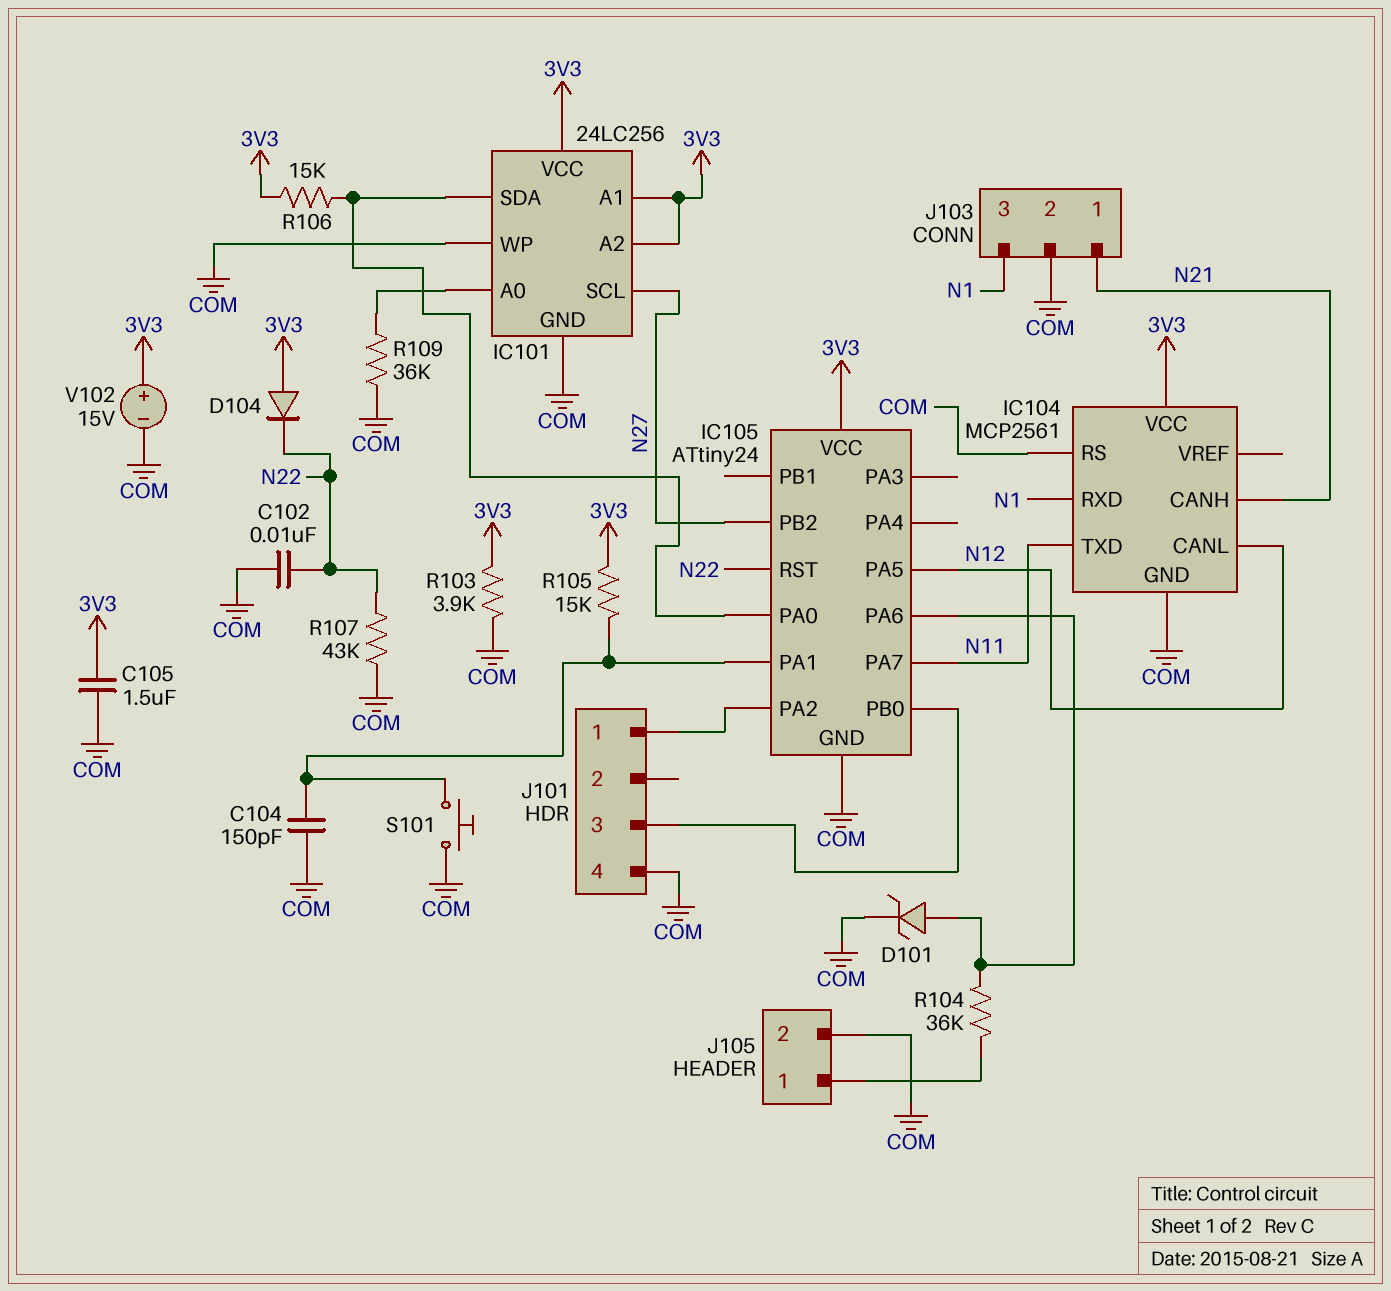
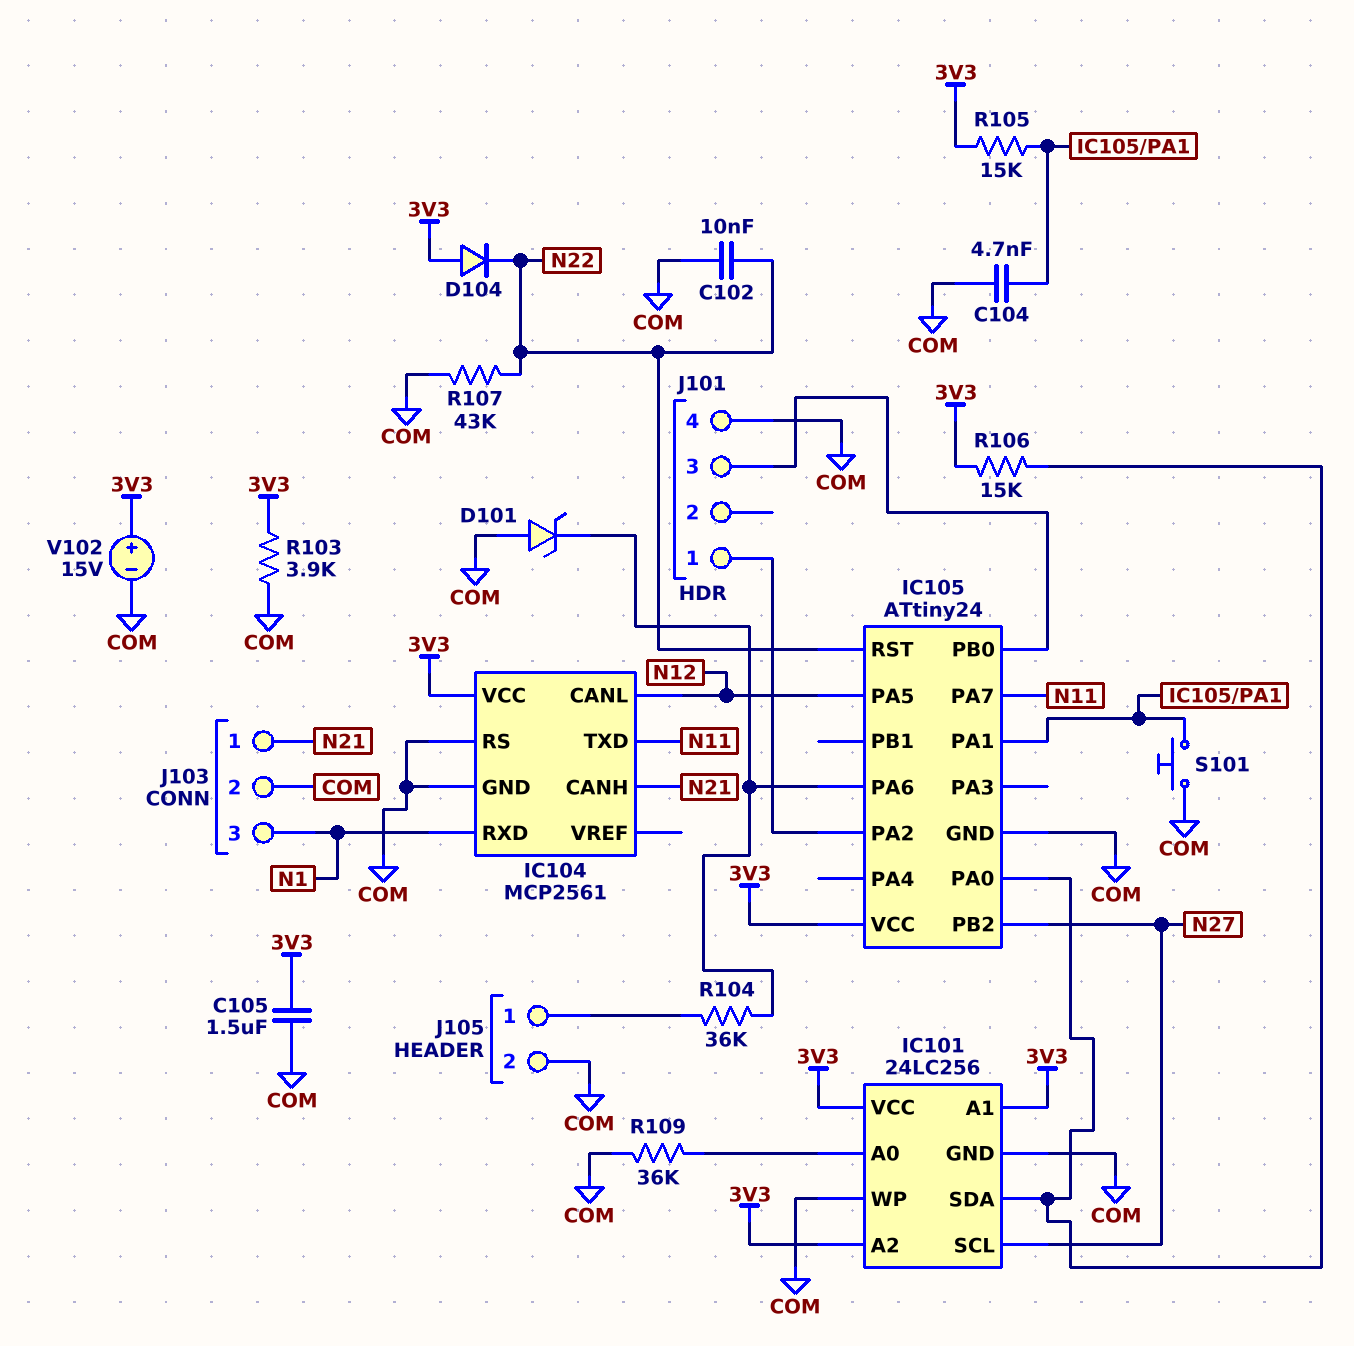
C104: 150pF (COM, IC105/PA1) -> 4.7nF (COM, IC105/PA1)
D101: zener (A IC105/PA6, K COM) -> zener (A COM, K IC105/PA6)

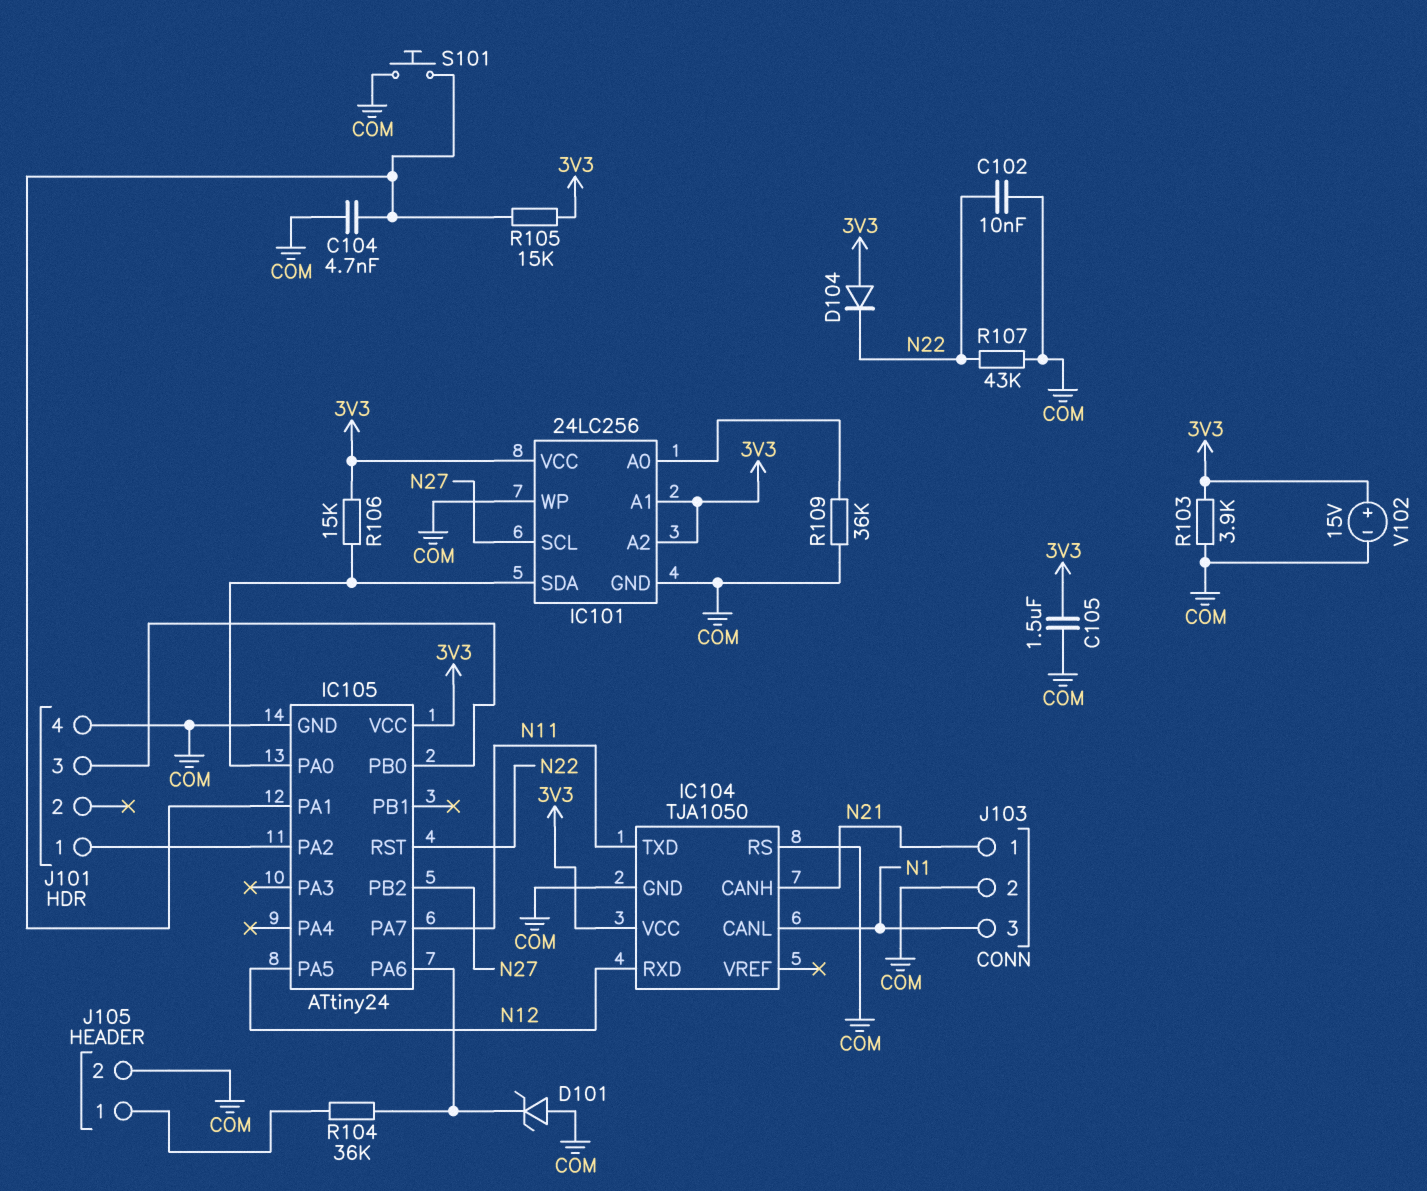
IC104: MCP2561 -> TJA1050
IC104 pin CANL: N12 -> N1
IC104 pin RXD: N1 -> N12

